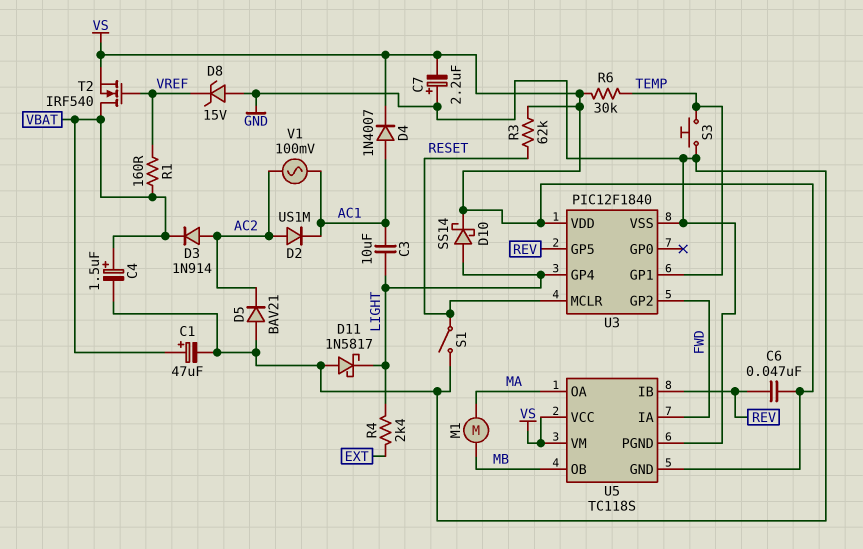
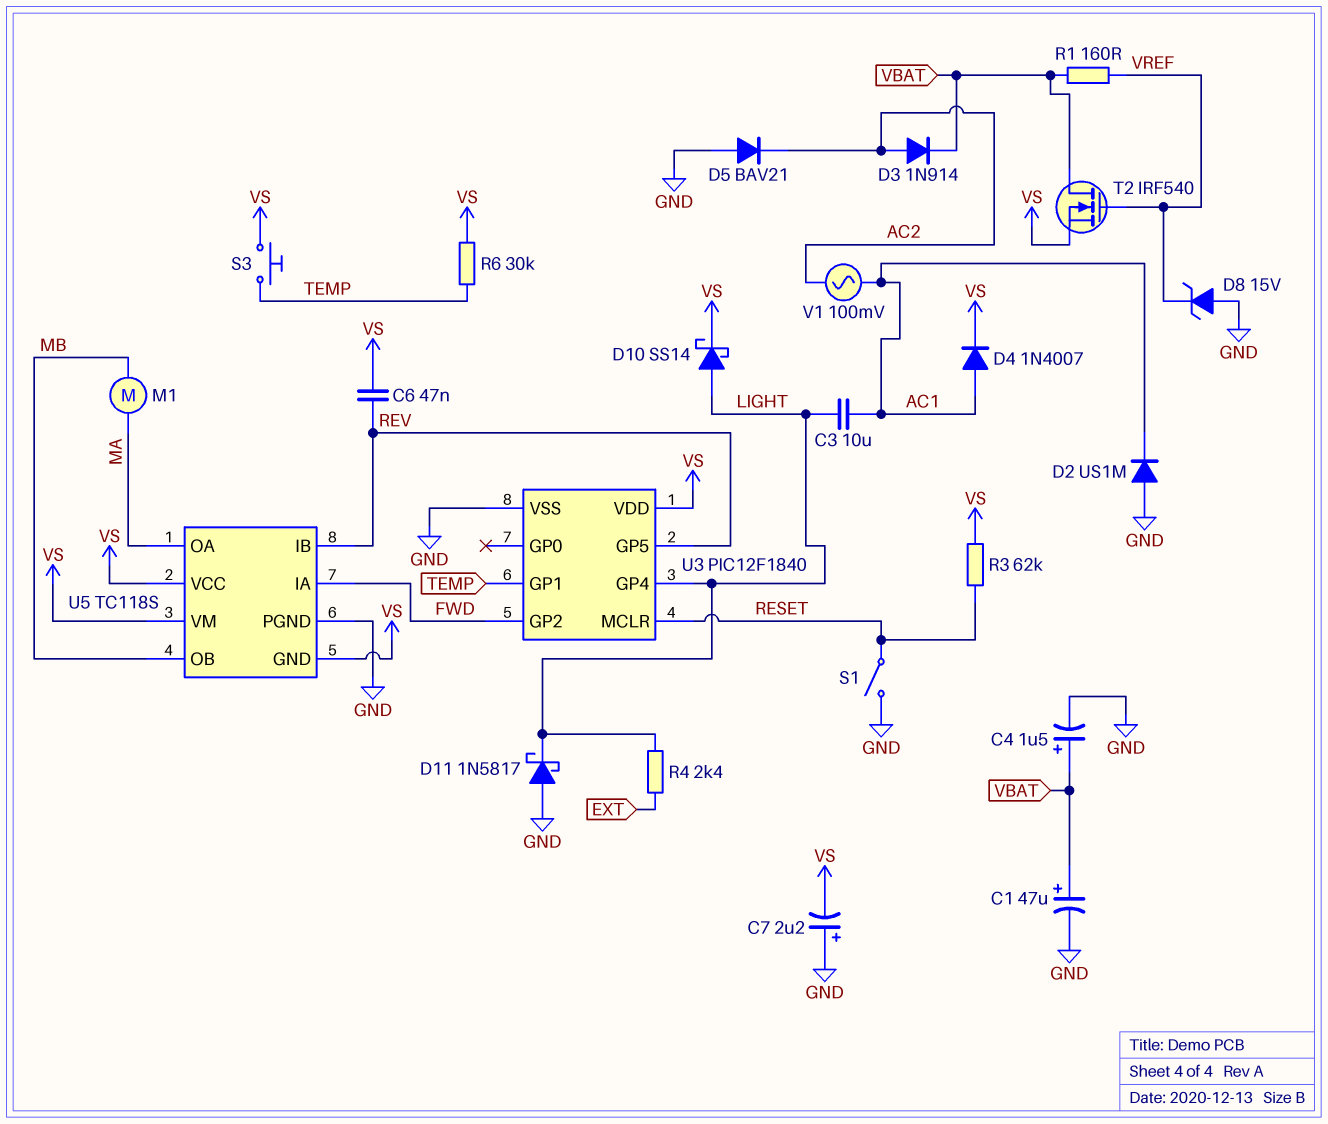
D2: diode US1M (A AC2, K AC1) -> diode US1M (A GND, K AC1)
S3: button (GND, TEMP) -> button (TEMP, VS)

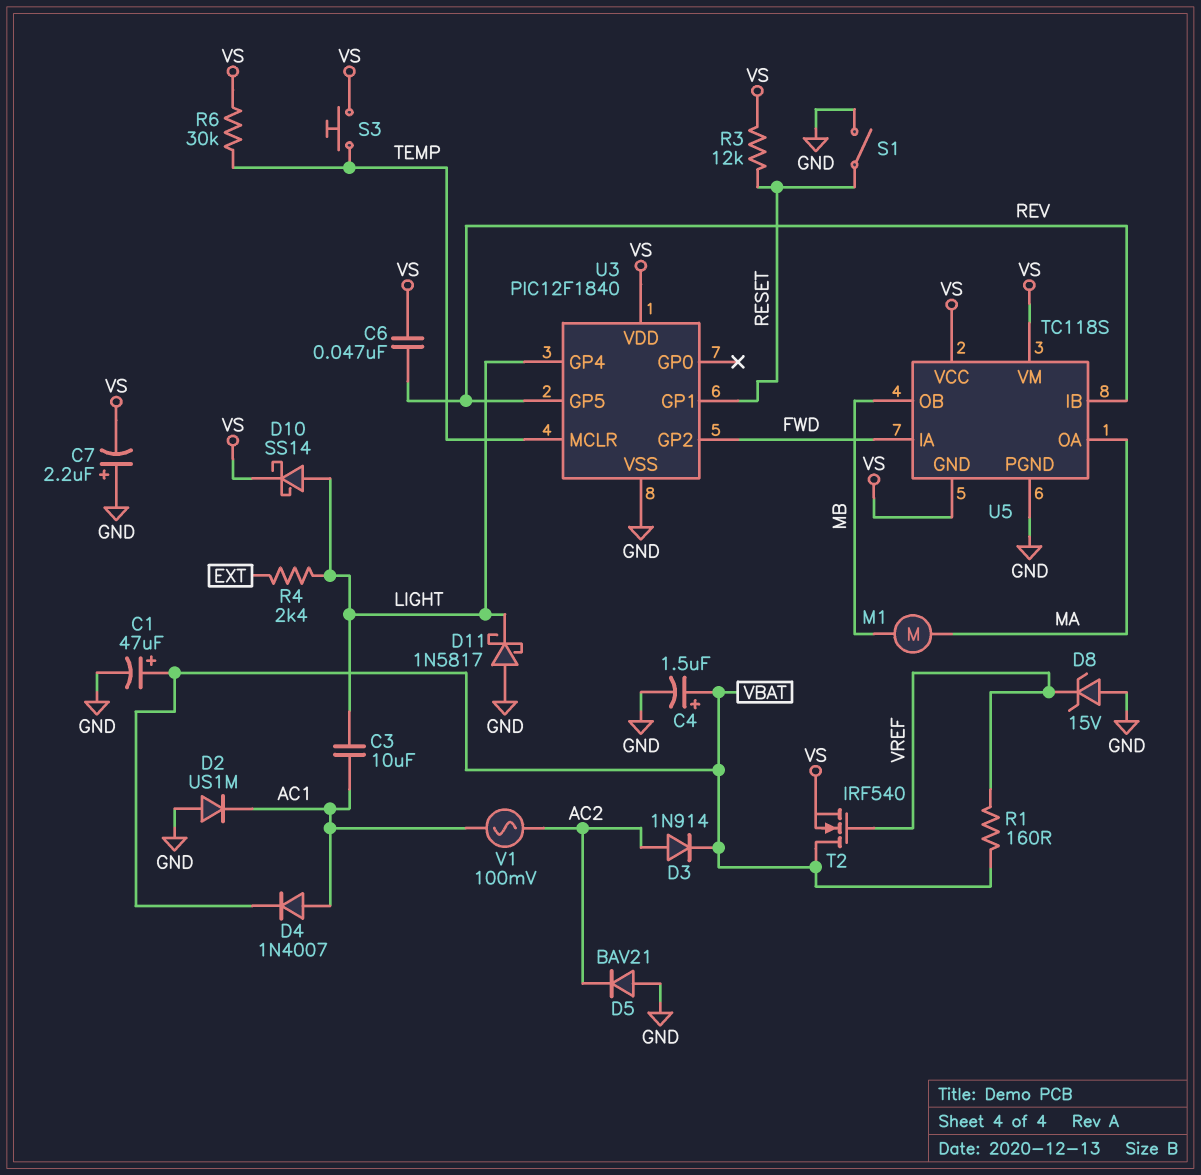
D4: diode 1N4007 (A AC1, K VS) -> diode 1N4007 (A AC1, K VBAT)
R3: 62k (RESET, VS) -> 12k (RESET, VS)
U3 pin GP1: TEMP -> RESET
U3 pin MCLR: RESET -> TEMP

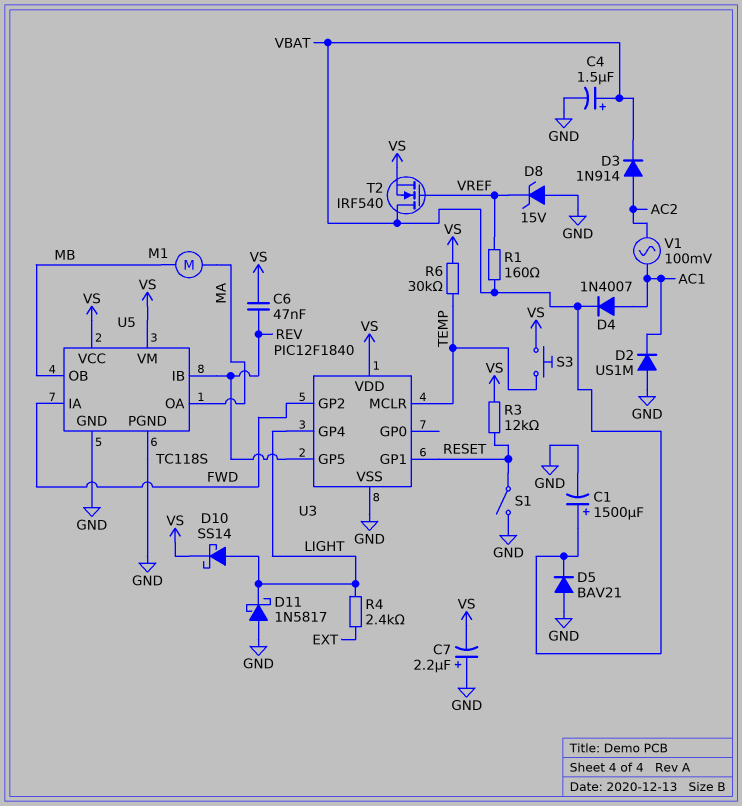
C1: 47uF (plus VBAT, minus GND) -> 1500uF (plus VBAT, minus GND)
C3: 10uF (AC1, LIGHT) -> none
D5: diode BAV21 (A GND, K AC2) -> diode BAV21 (A GND, K VBAT)
U5 pin GND: VS -> GND

